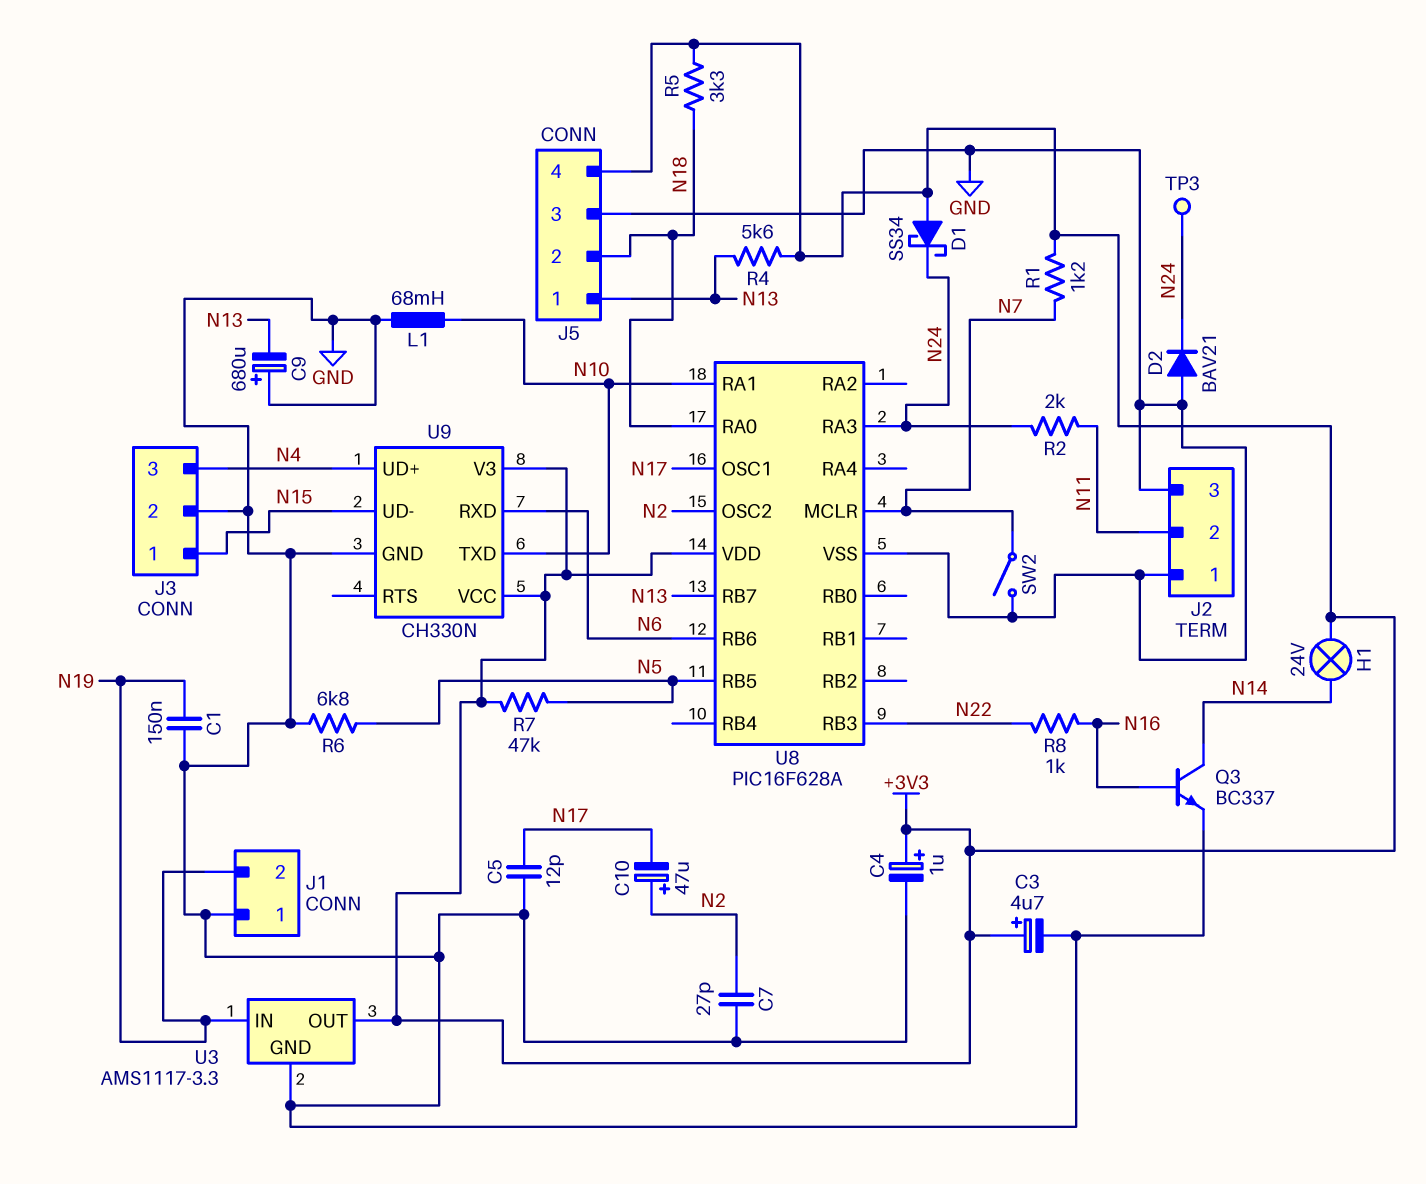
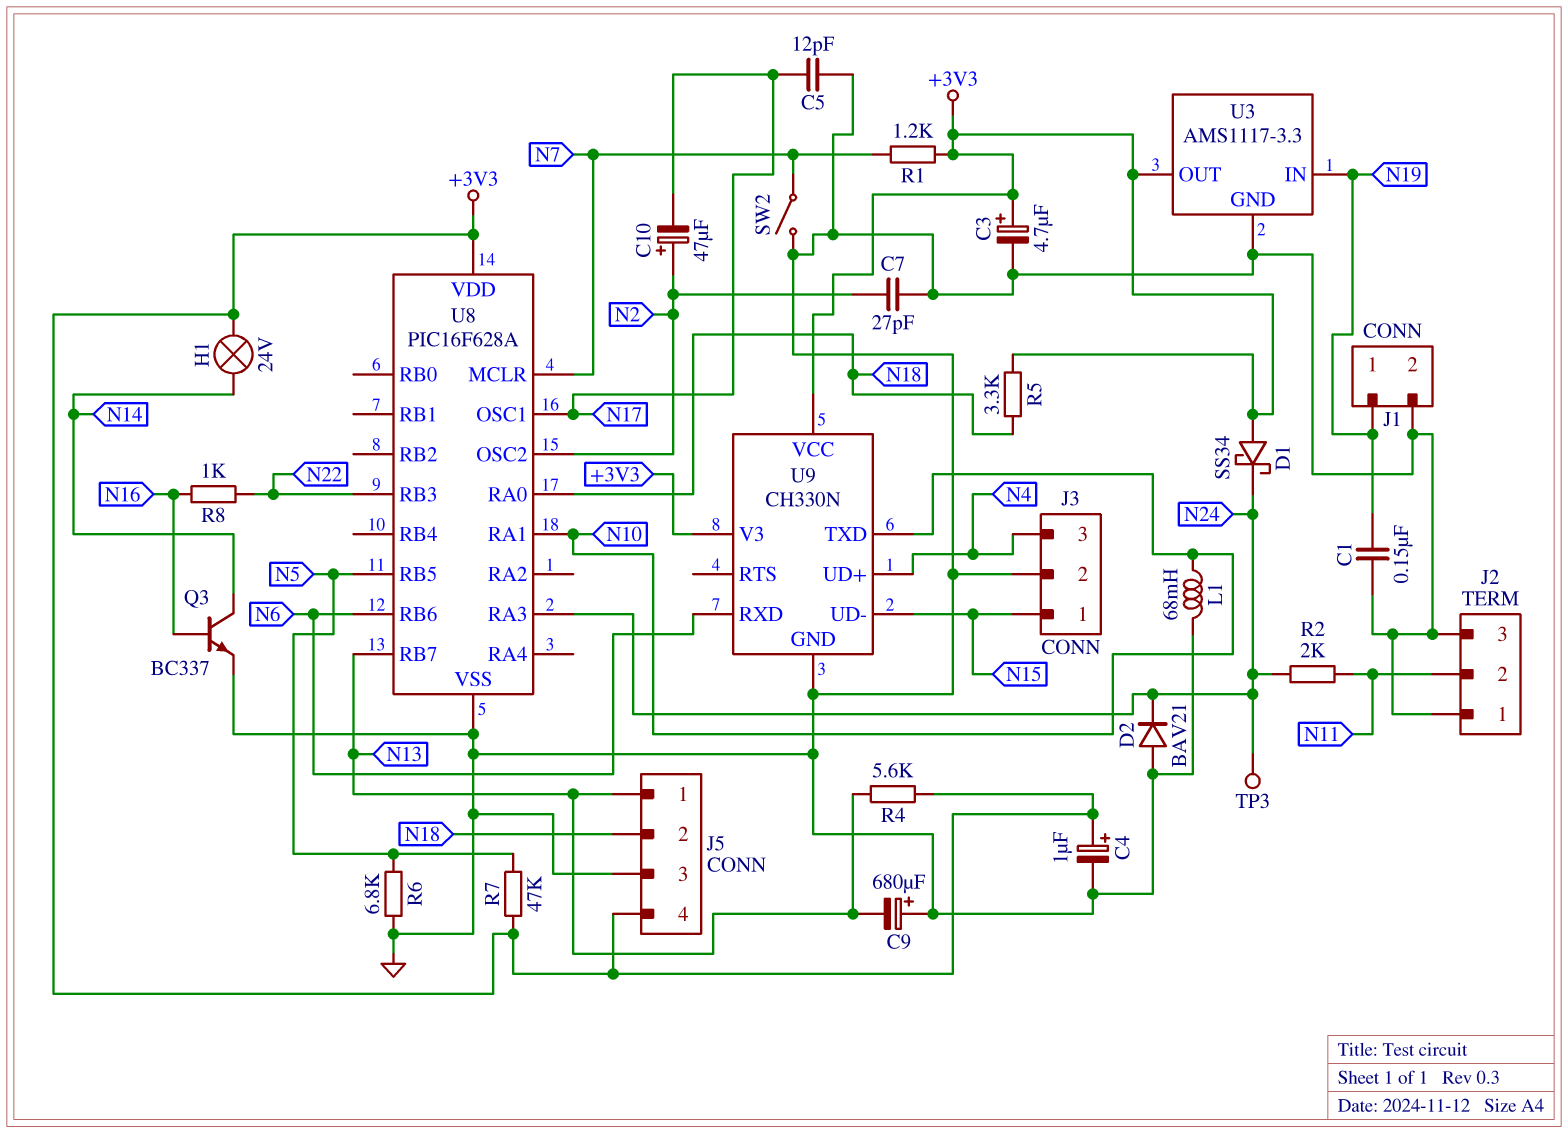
J1 pin 1: GND -> N19
J1 pin 2: N19 -> GND

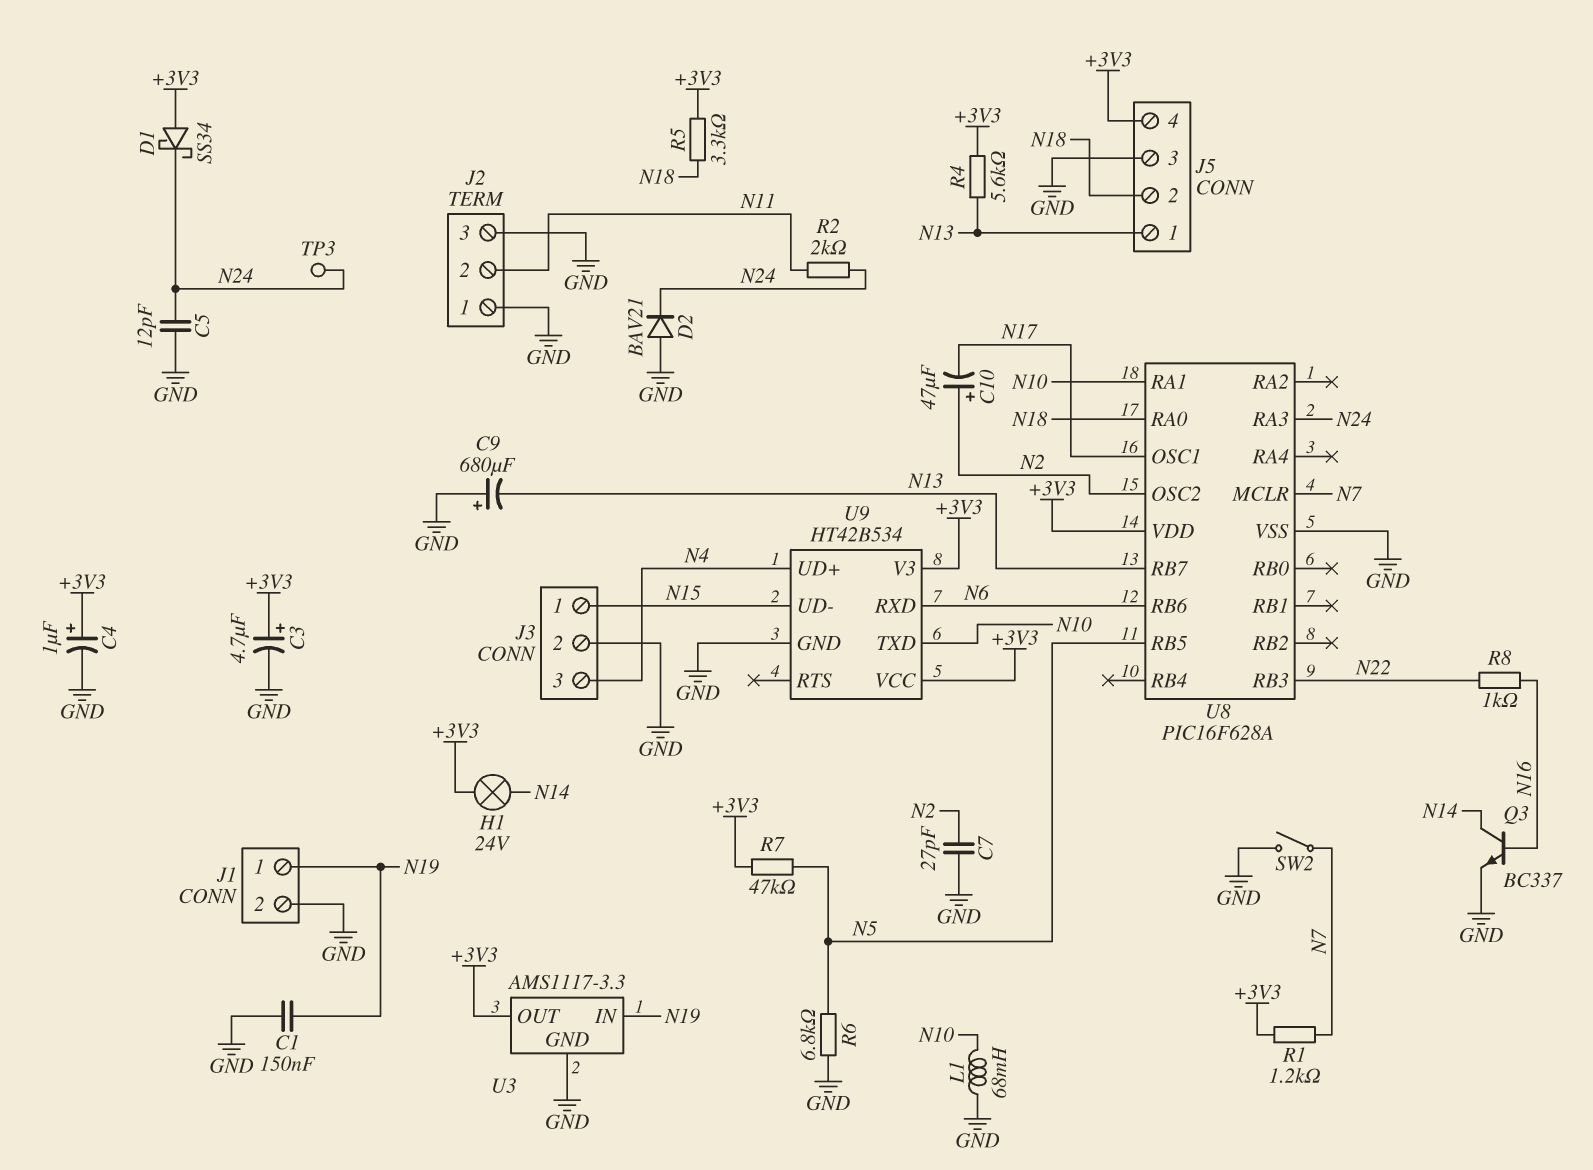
C5: 12pF (GND, N17) -> 12pF (GND, N24)
U9: CH330N -> HT42B534

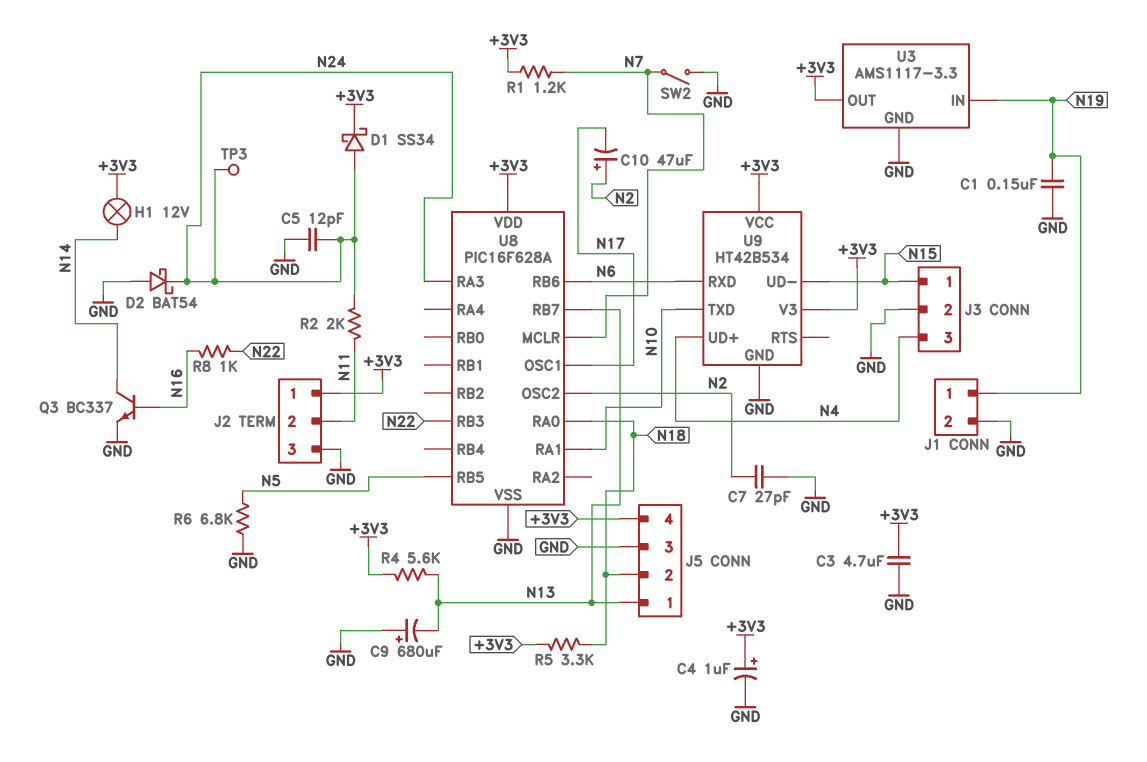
C3: 4.7uF (plus +3V3, minus GND) -> 4.7uF (+3V3, GND)
D1: schottky SS34 (A +3V3, K N24) -> schottky SS34 (A N24, K +3V3)
D2: diode BAV21 (A GND, K N24) -> schottky BAT54 (A GND, K N24)
H1: lamp 24V (+3V3, N14) -> lamp 12V (+3V3, N14)
J2 pin 1: GND -> +3V3
L1: 68mH (GND, N10) -> none
R7: 47k (+3V3, N5) -> none

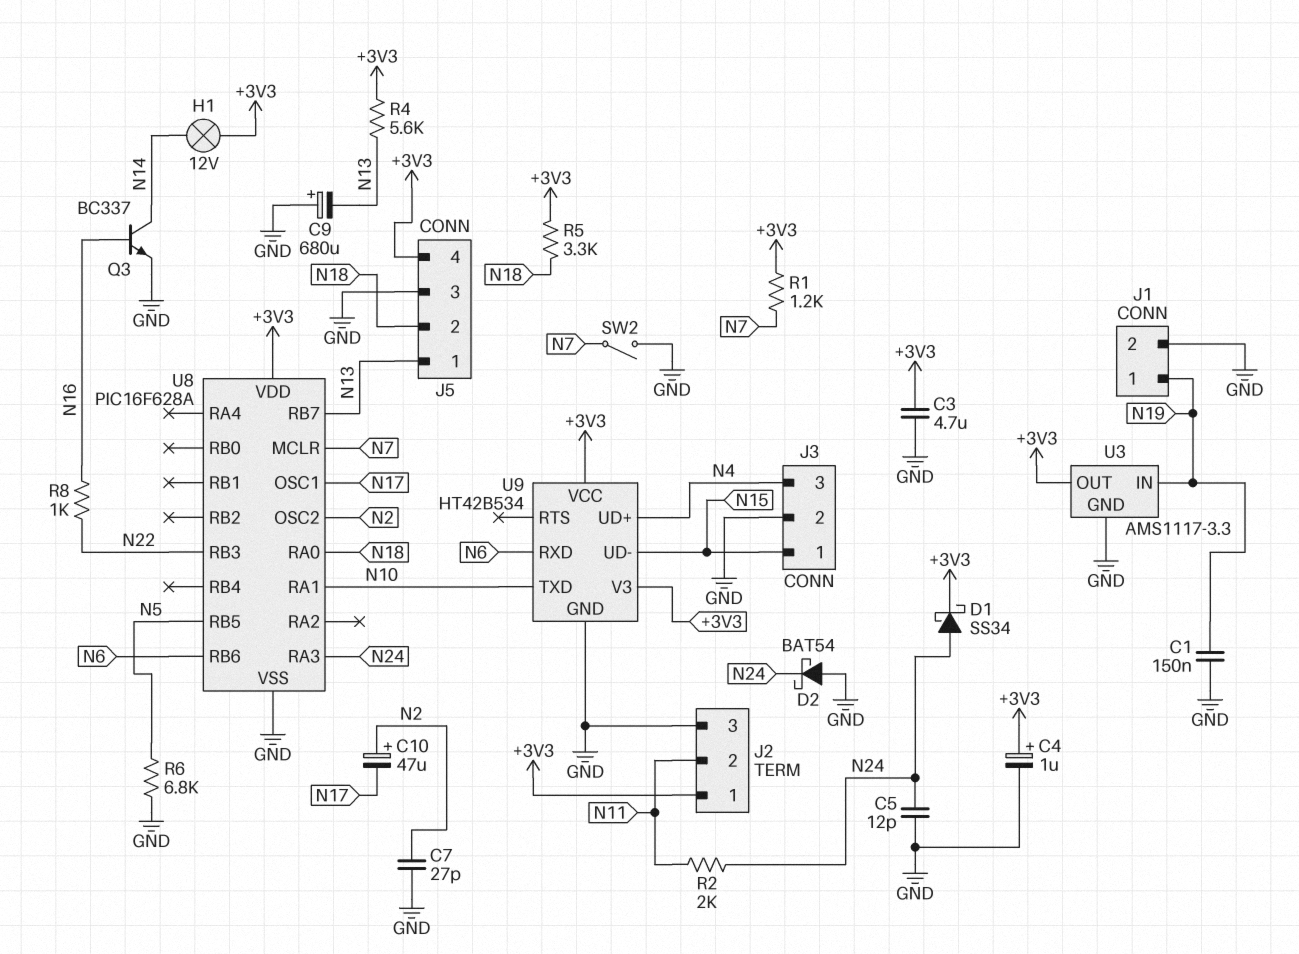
TP3: test point (N24) -> none

